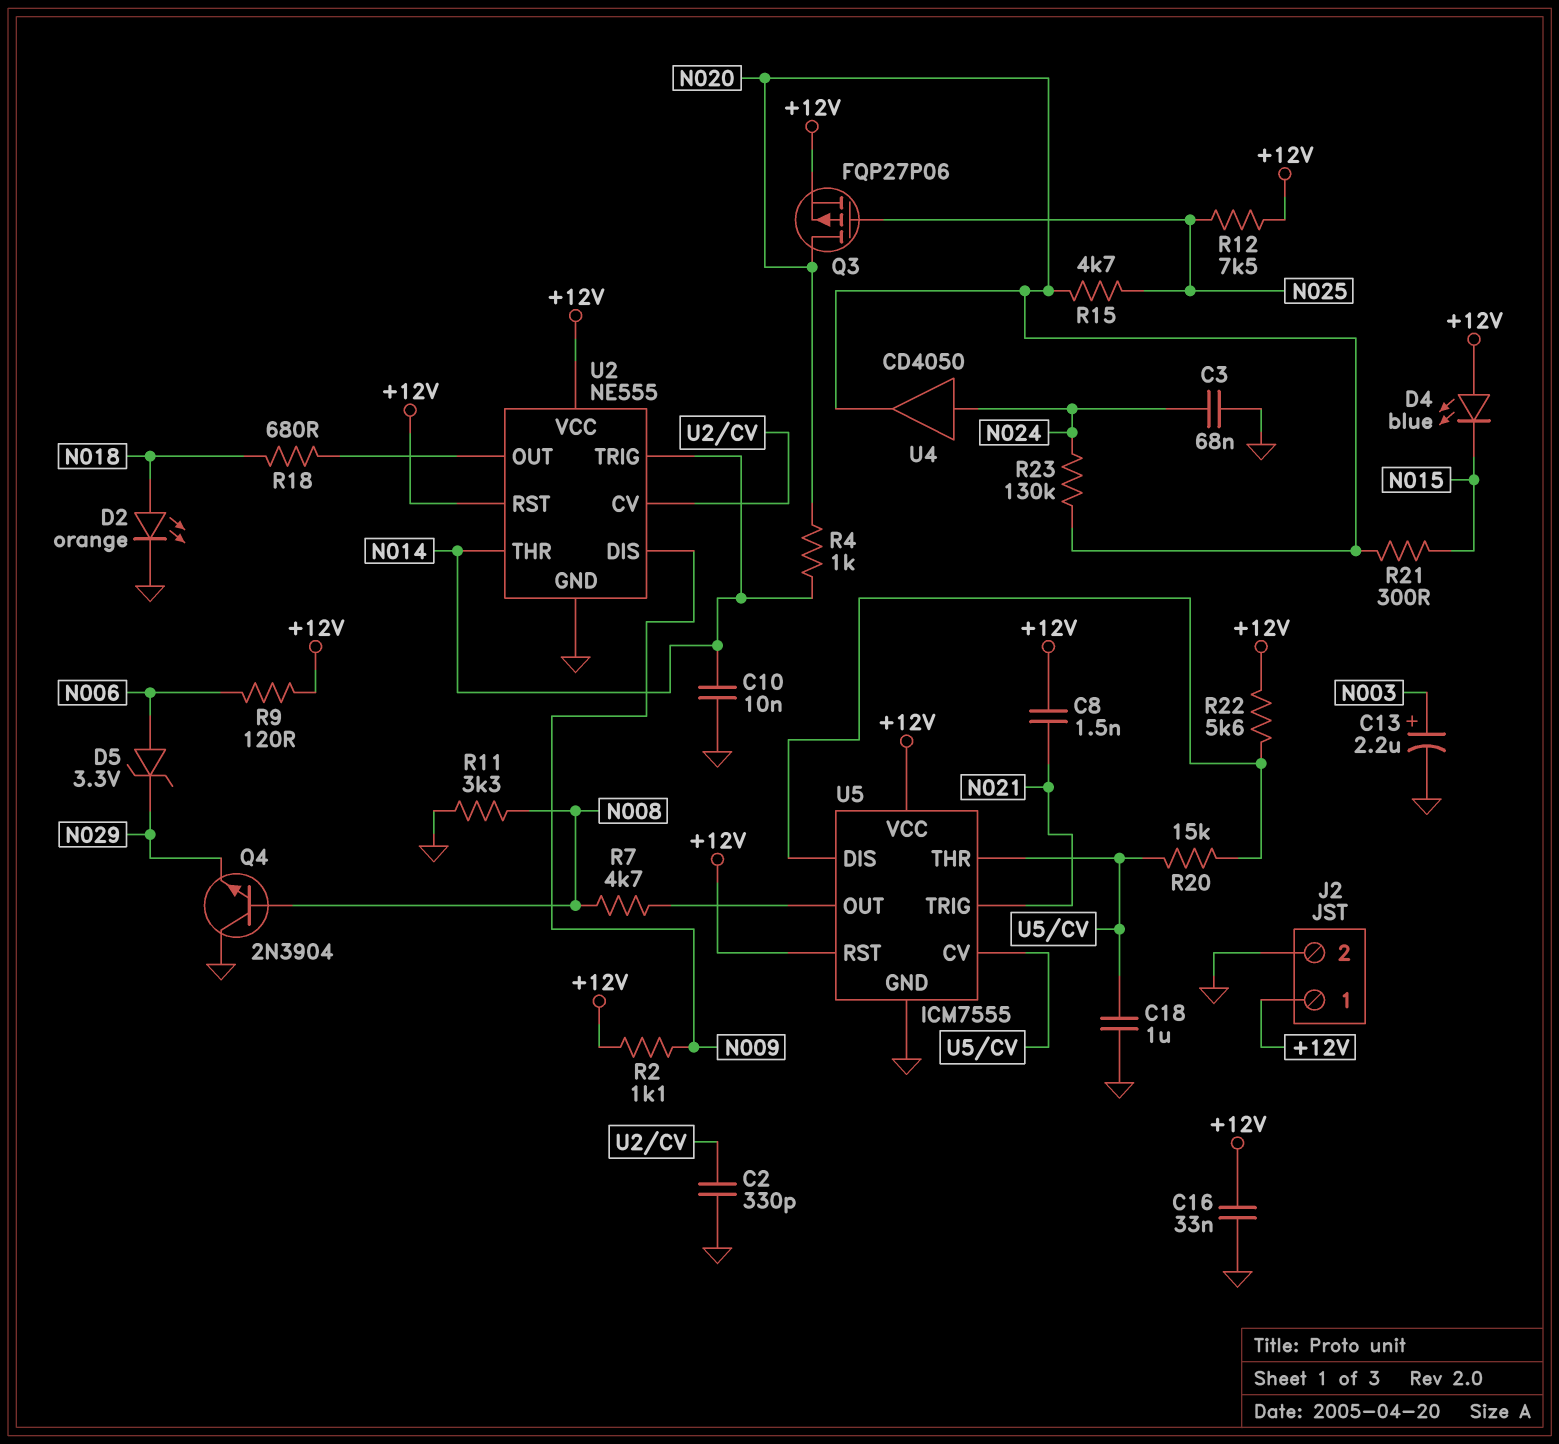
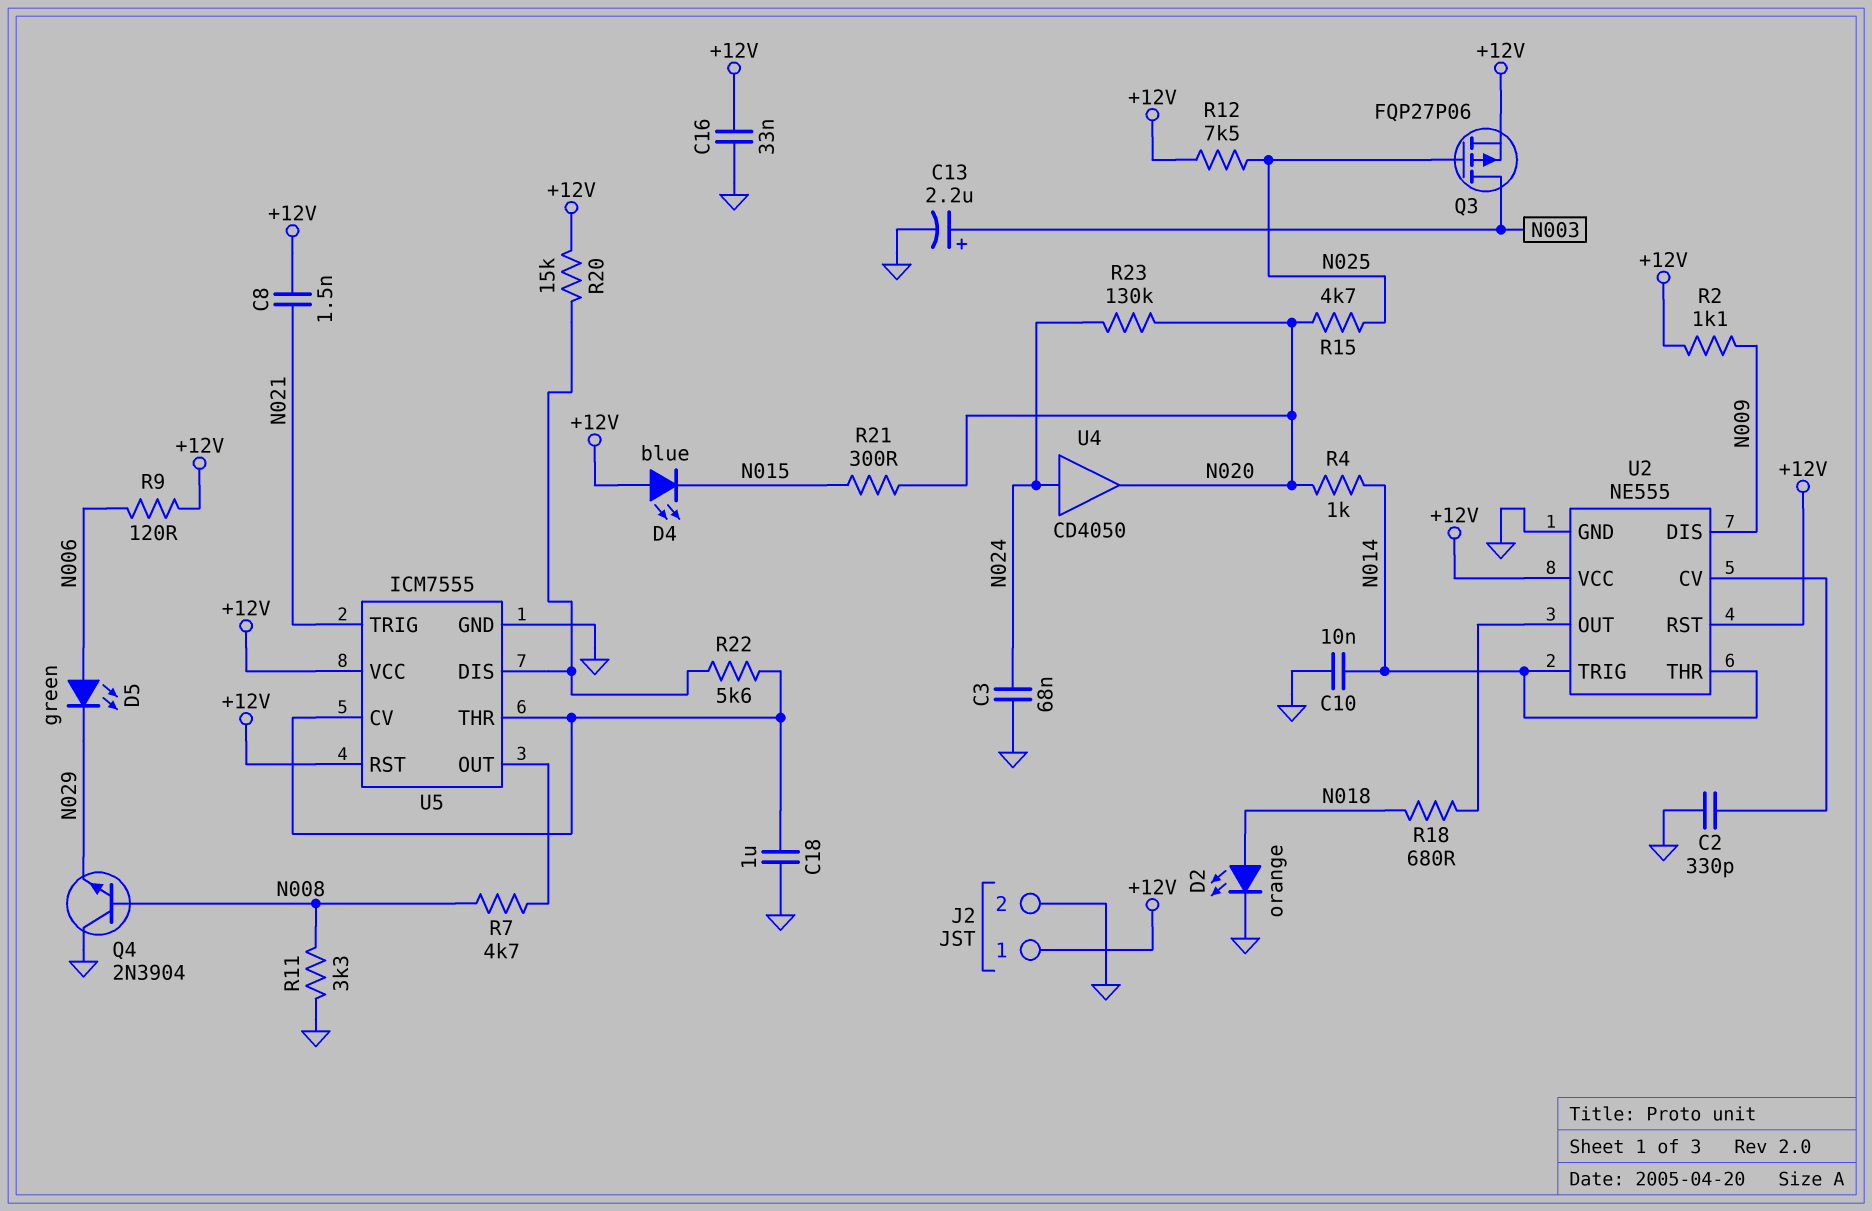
D5: zener 3.3V (A N006, K N029) -> LED green (A N006, K N029)
Q3: PMOS FQP27P06 (G N025, D N020, S +12V) -> PMOS FQP27P06 (G N025, D N003, S +12V)
R20: 15k (U5/CV, U5/DIS) -> 15k (+12V, U5/DIS)
R22: 5.6k (+12V, U5/DIS) -> 5.6k (U5/CV, U5/DIS)

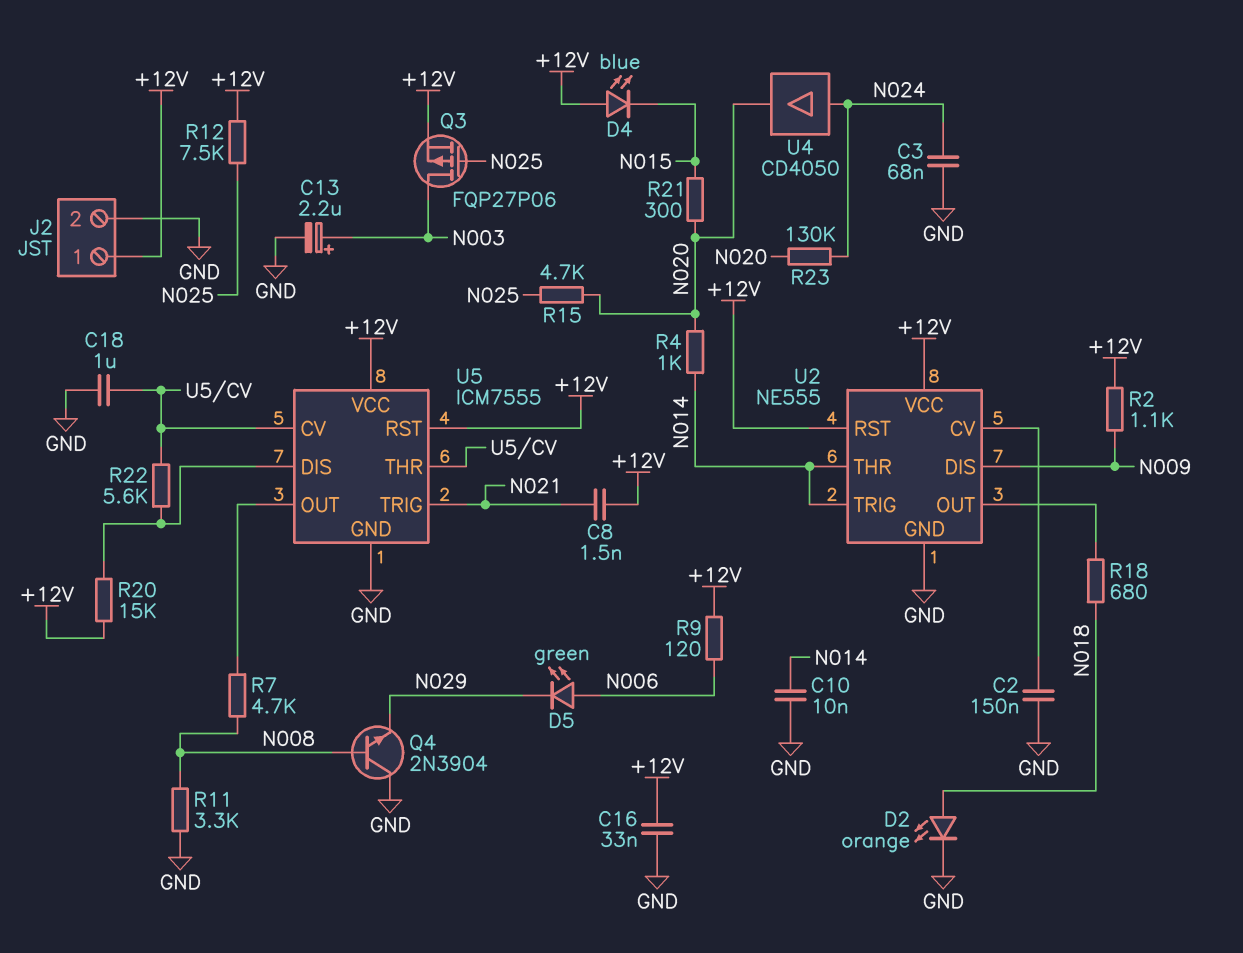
C2: 330pF (GND, U2/CV) -> 150nF (GND, U2/CV)

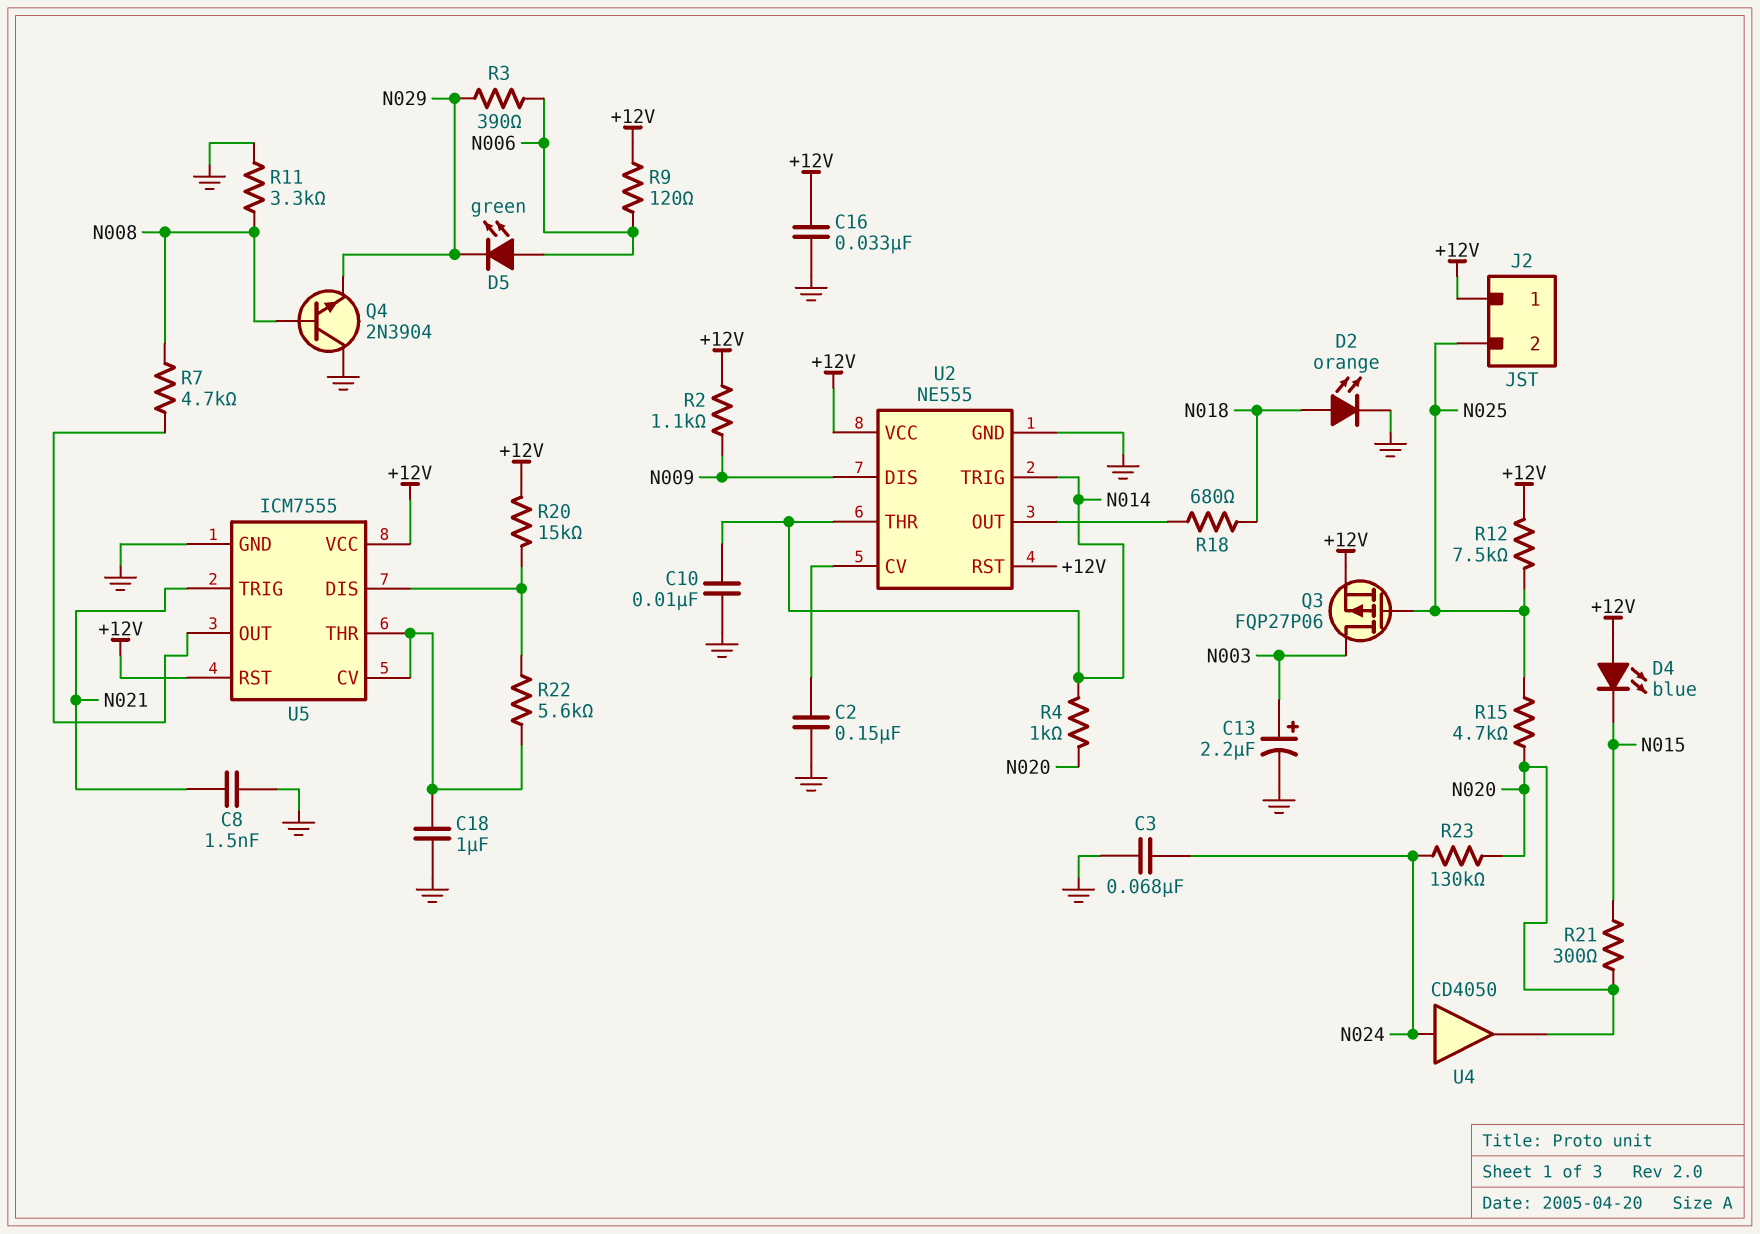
C8: 1.5nF (+12V, N021) -> 1.5nF (GND, N021)
J2 pin 2: GND -> N025
R3: none -> 390 (N006, N029)

